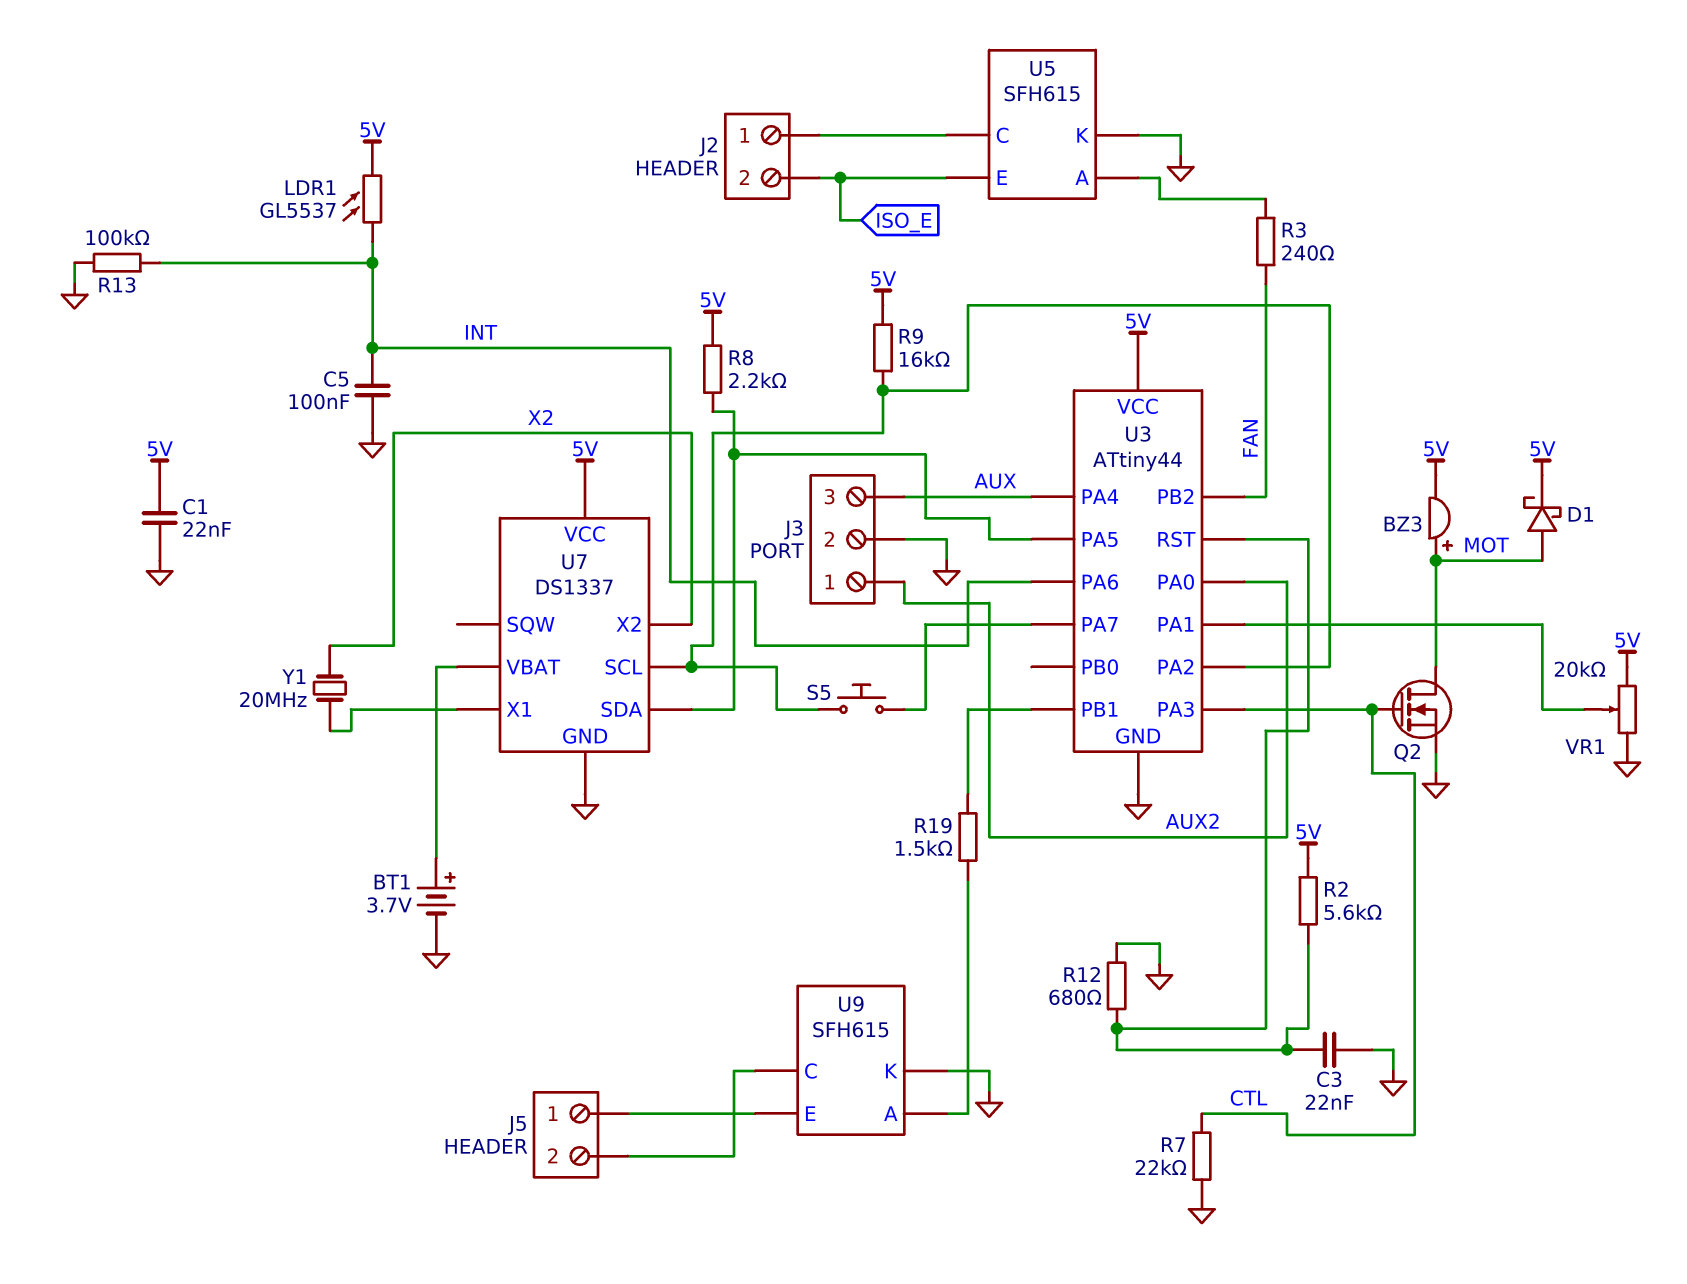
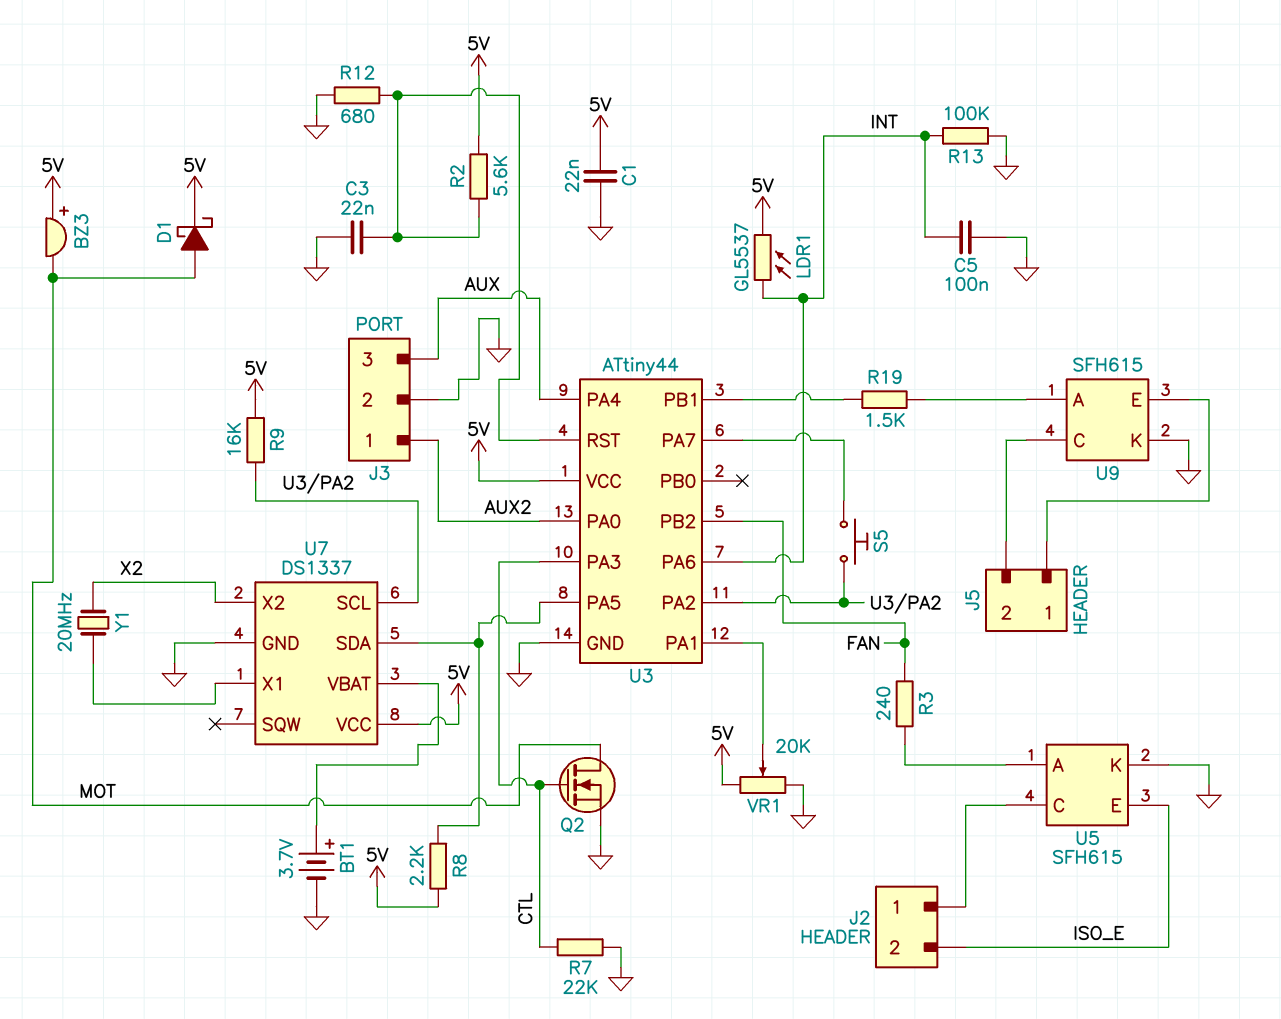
BZ3: buzzer (plus MOT, minus 5V) -> buzzer (plus 5V, minus MOT)

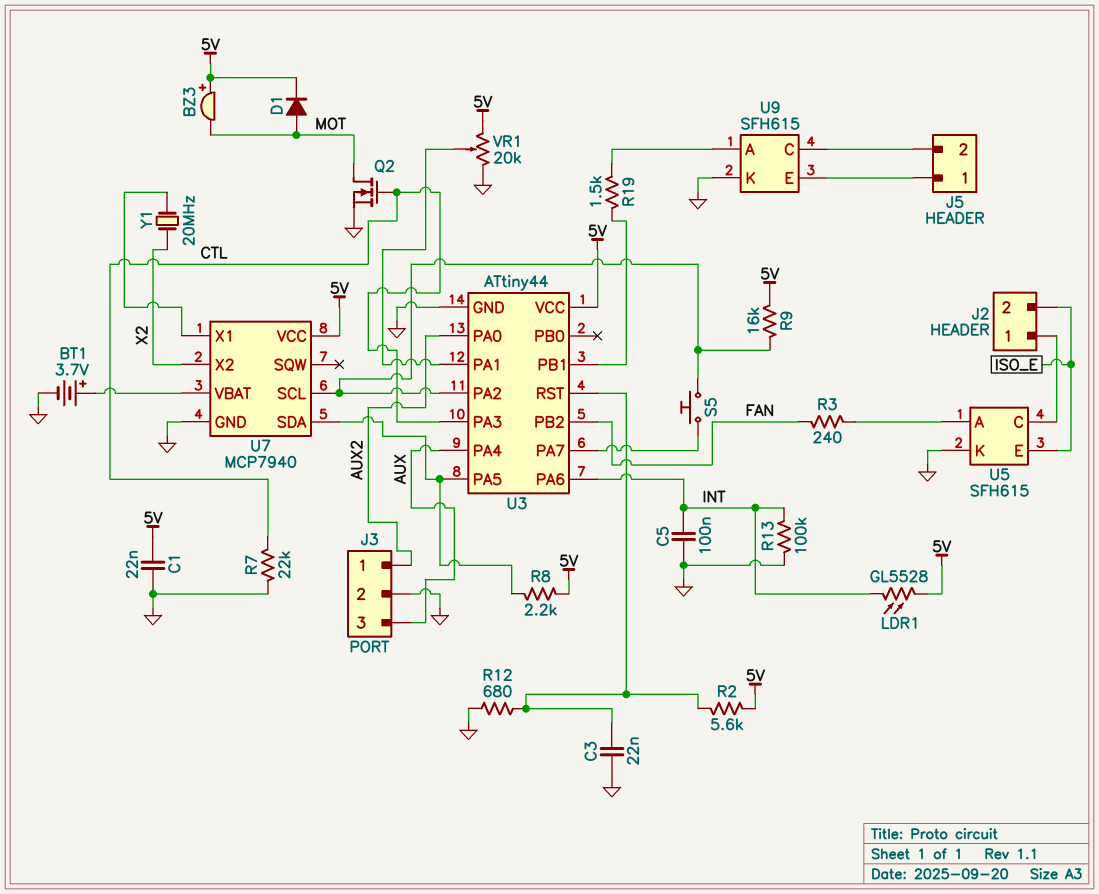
D1: schottky (A MOT, K 5V) -> diode (A MOT, K 5V)
LDR1: GL5537 (5V, INT) -> GL5528 (5V, INT)
U7: DS1337 -> MCP7940

